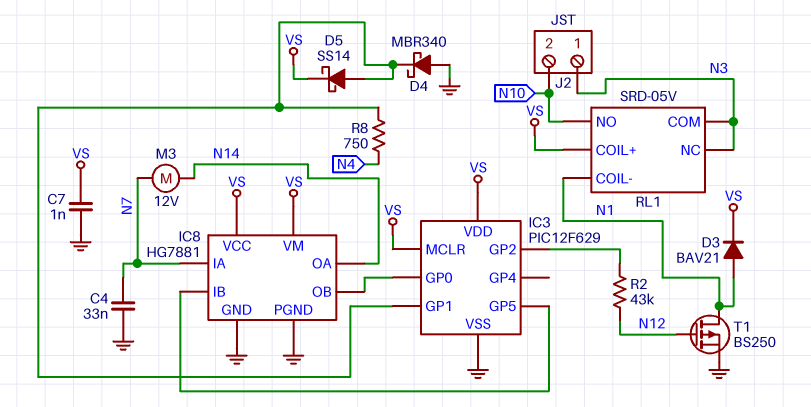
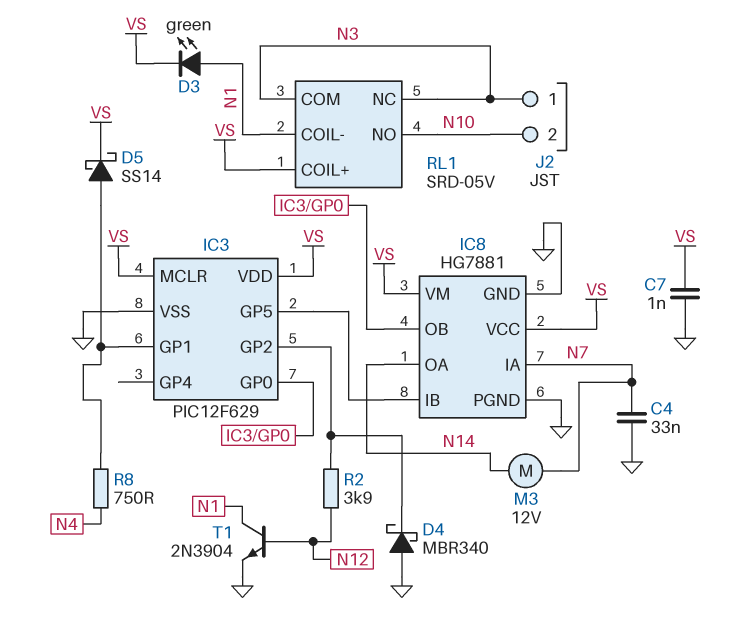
D3: diode BAV21 (A N1, K VS) -> LED green (A N1, K VS)
D4: schottky MBR340 (A GND, K IC3/GP1) -> schottky MBR340 (A GND, K IC3/GP2)
R2: 43k (IC3/GP2, N12) -> 3.9k (IC3/GP2, N12)
T1: PMOS BS250 (G N12, D N1, S GND) -> NPN 2N3904 (B N12, C N1, E GND)

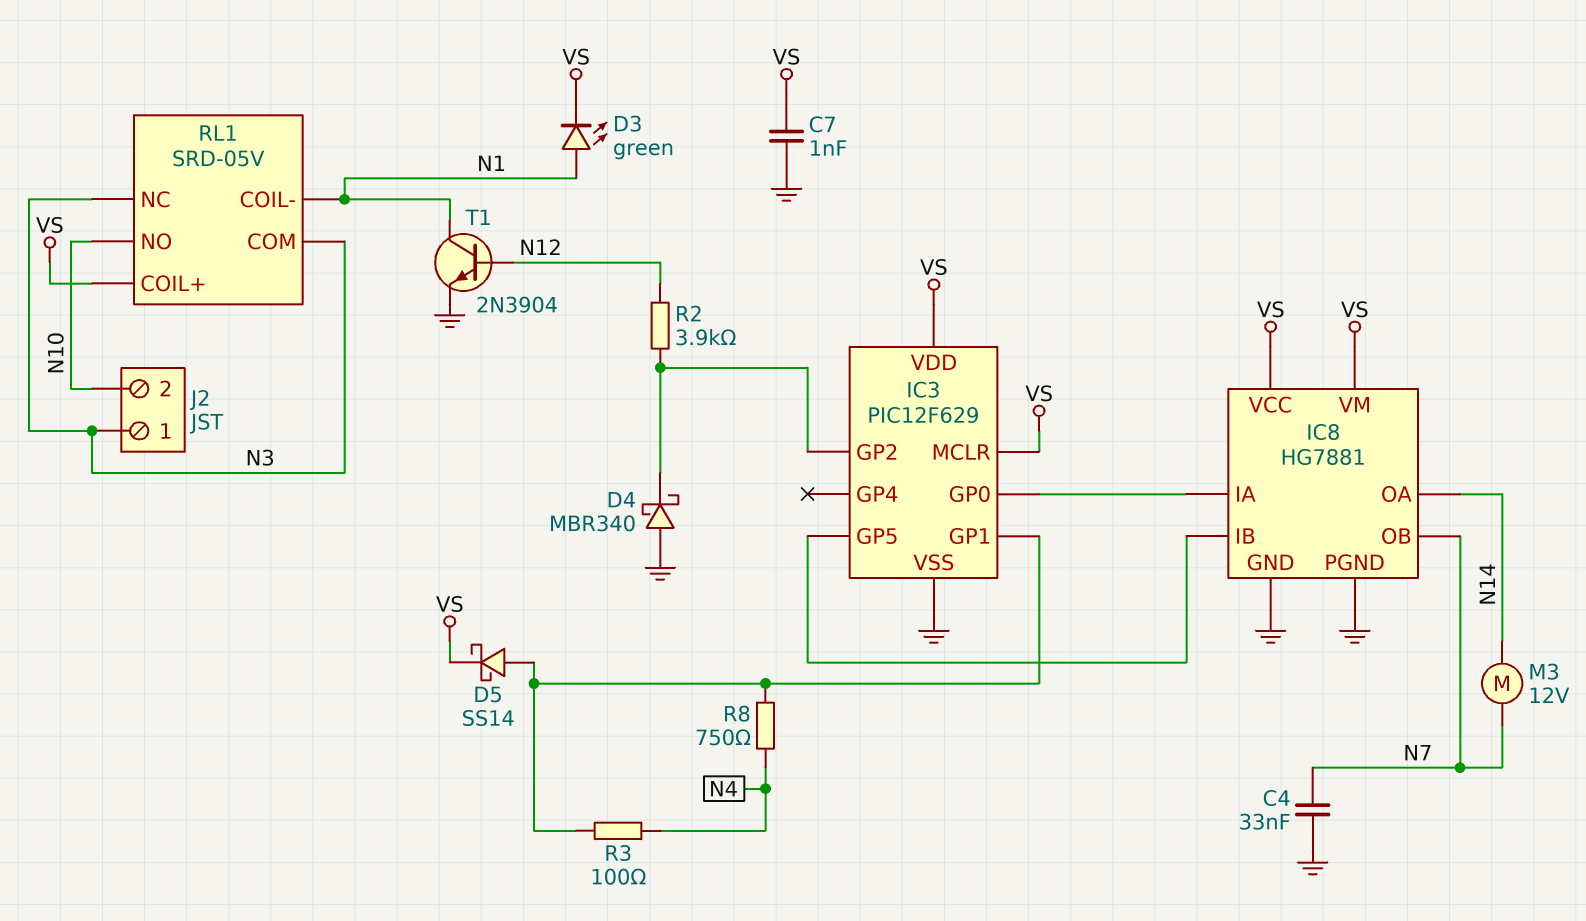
IC8 pin IA: N7 -> IC3/GP0
IC8 pin OB: IC3/GP0 -> N7
R3: none -> 100 (IC3/GP1, N4)

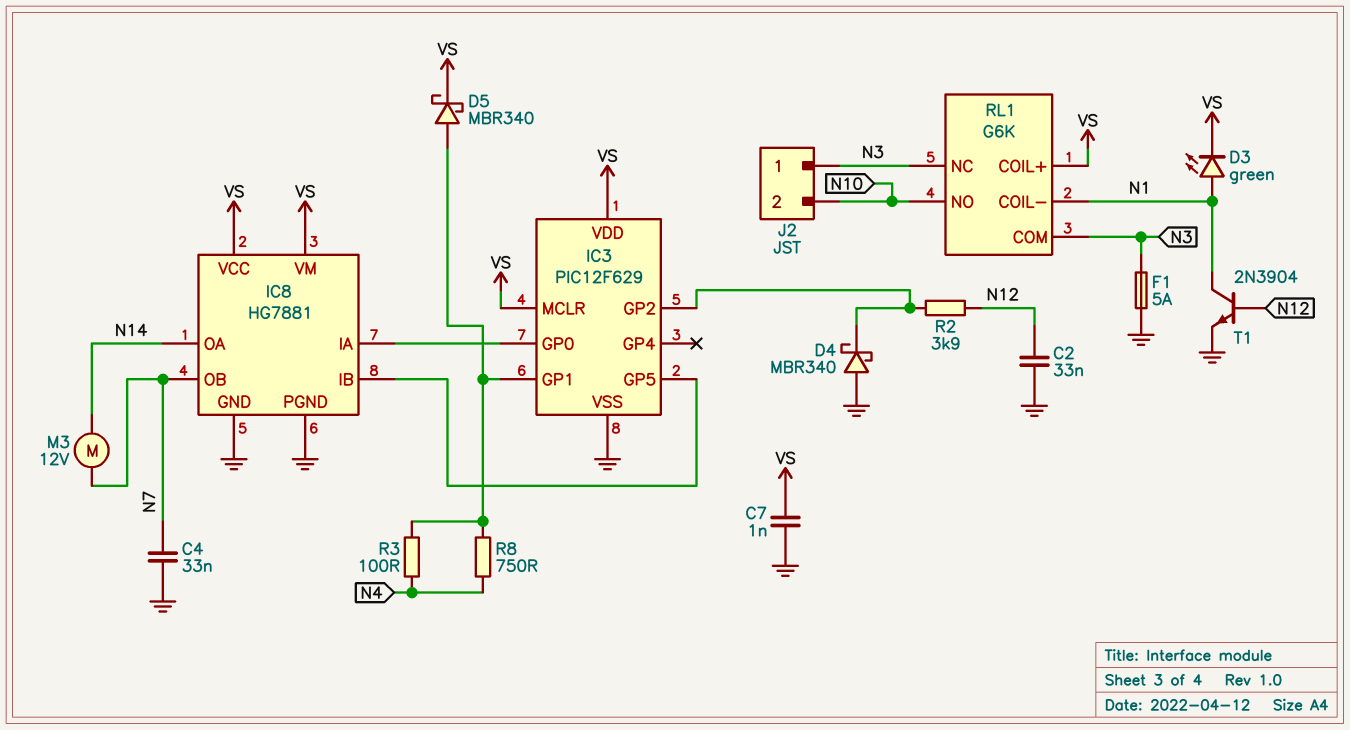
C2: none -> 33nF (GND, N12)
D5: schottky SS14 (A IC3/GP1, K VS) -> schottky MBR340 (A IC3/GP1, K VS)
F1: none -> 5A (GND, N3)
RL1: SRD-05V -> G6K

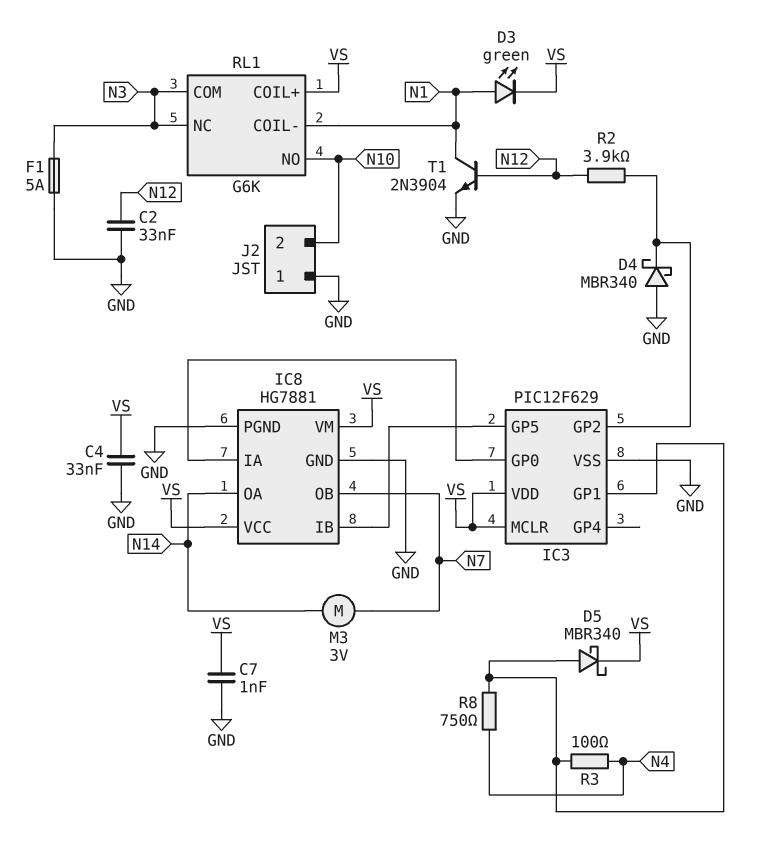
C4: 33nF (GND, N7) -> 33nF (GND, VS)
J2 pin 1: N3 -> GND
M3: motor 12V (N7, N14) -> motor 3V (N7, N14)

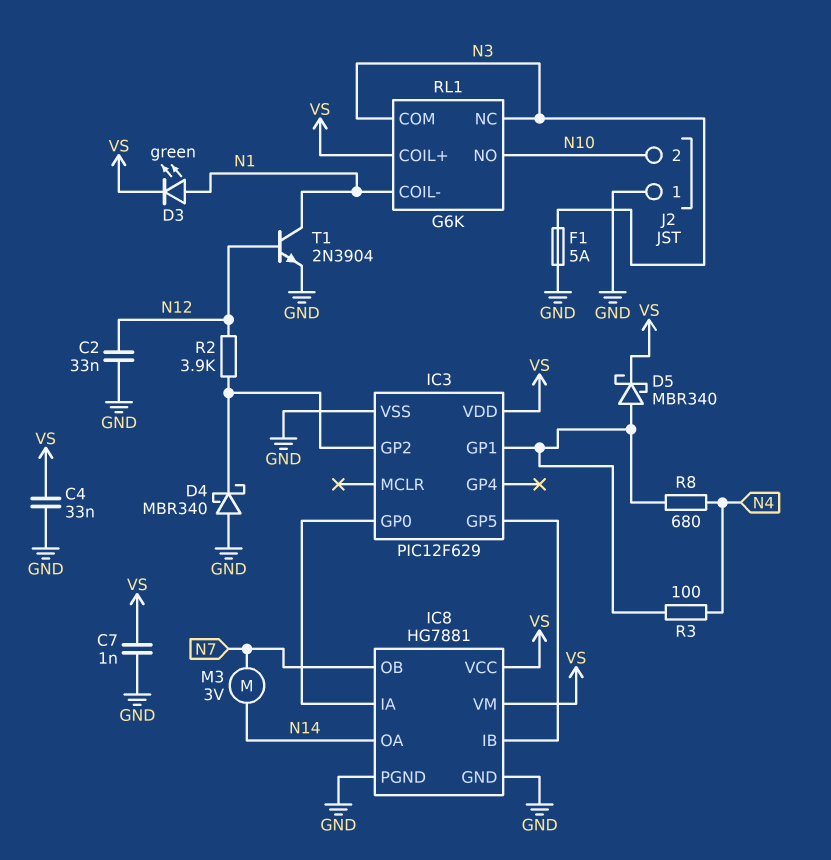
IC3 pin MCLR: VS -> none
R8: 750 (IC3/GP1, N4) -> 680 (IC3/GP1, N4)

